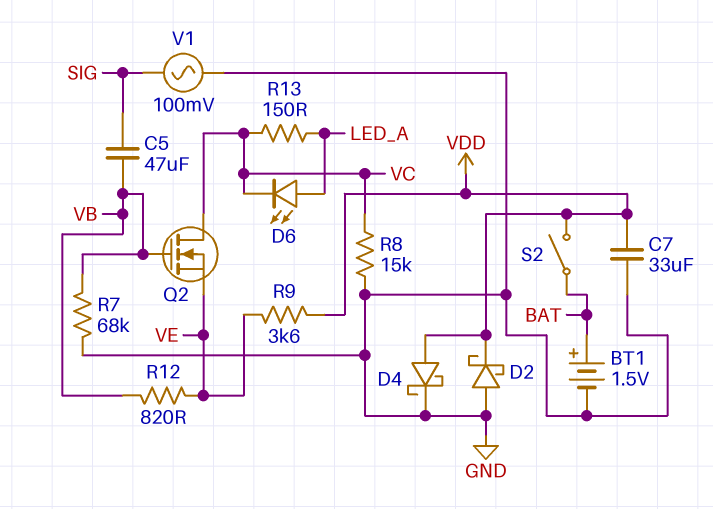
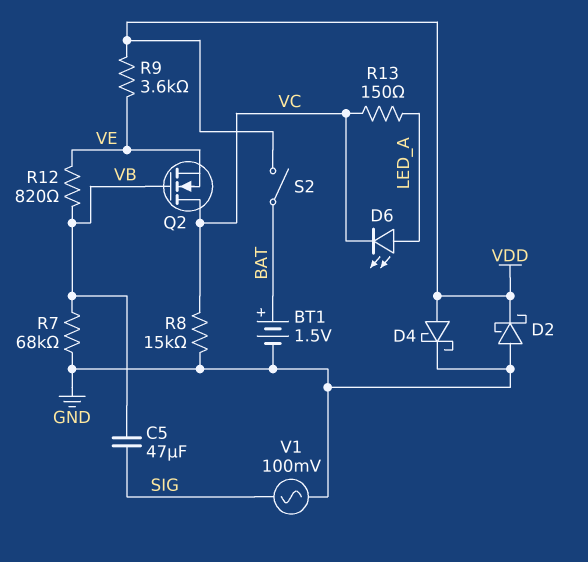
C7: 33uF (GND, VDD) -> none

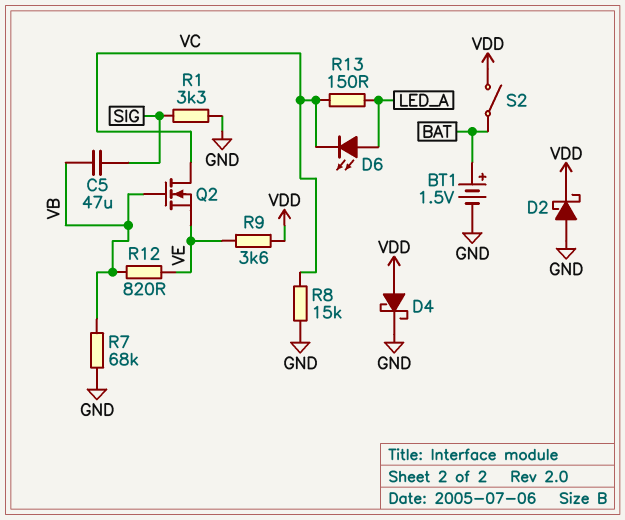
R1: none -> 3.3k (GND, SIG)
V1: AC 100mV (GND, SIG) -> none

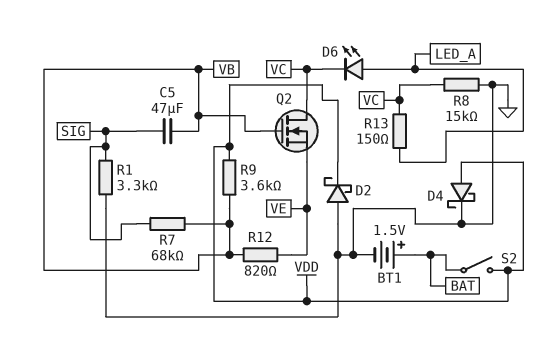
R7: 68k (GND, VB) -> 68k (SIG, VB)
R9: 3.6k (VDD, VE) -> 3.6k (VB, VDD)

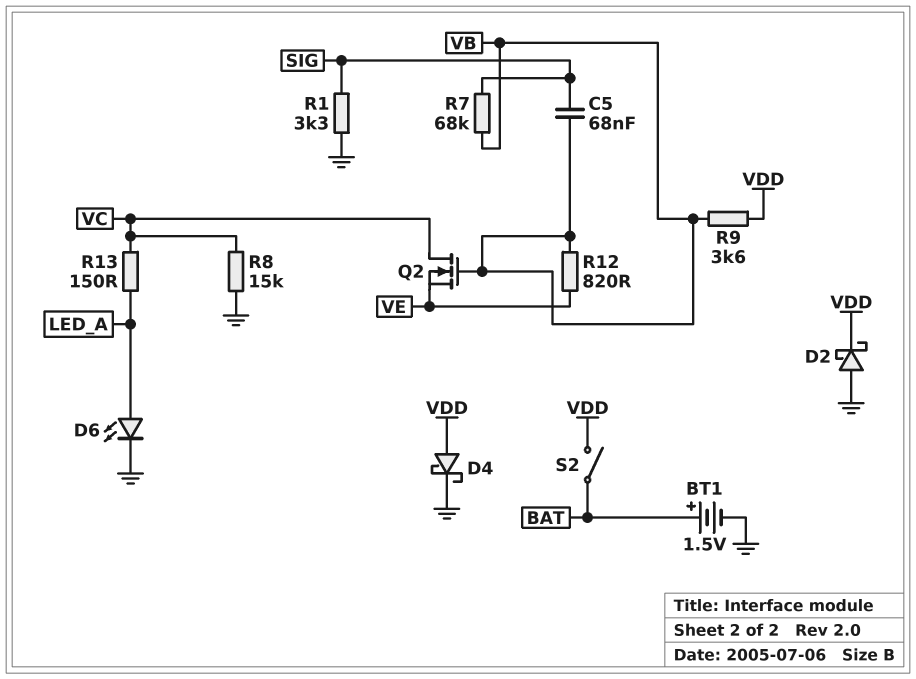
C5: 47uF (SIG, VB) -> 68nF (SIG, VB)
D6: LED (A LED_A, K VC) -> LED (A LED_A, K GND)

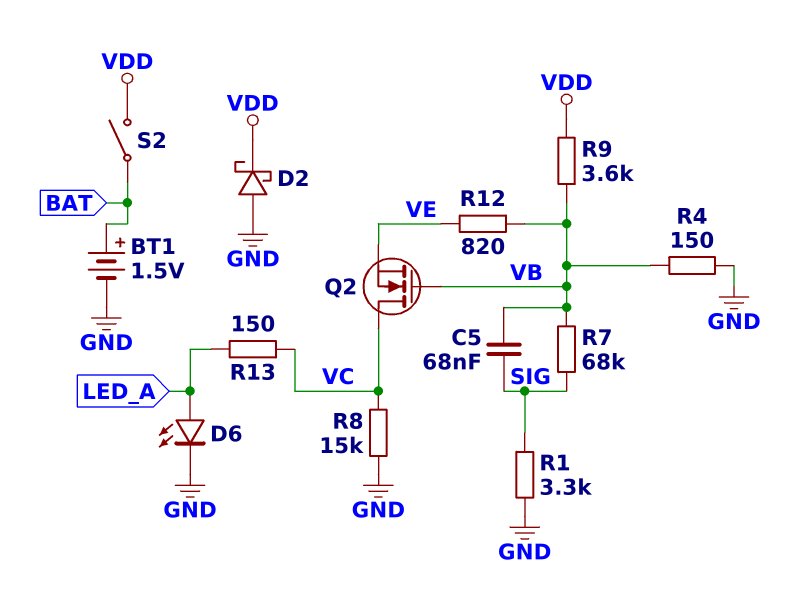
D4: schottky (A VDD, K GND) -> none
R4: none -> 150 (GND, VB)

